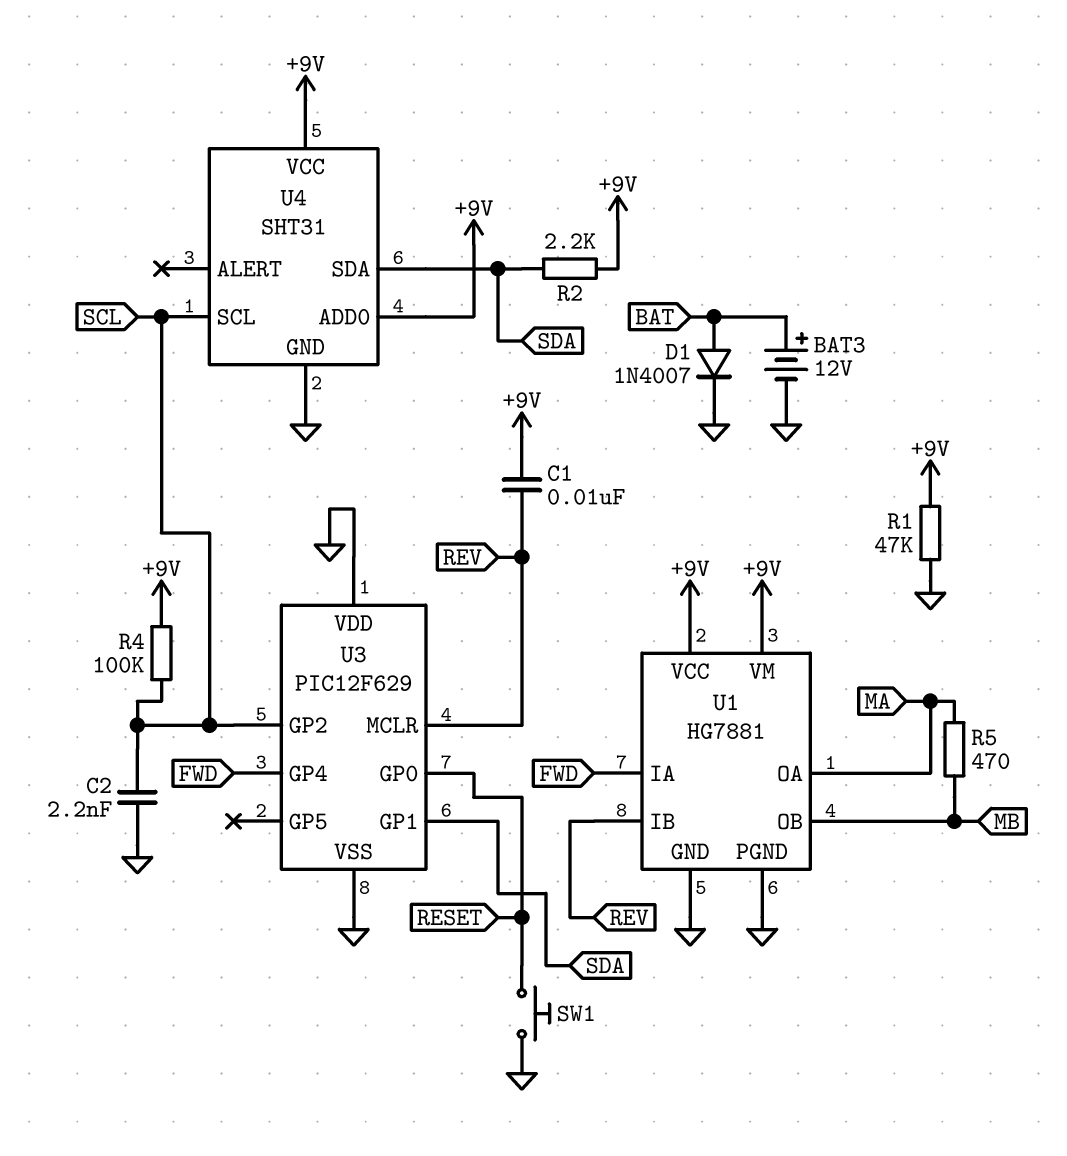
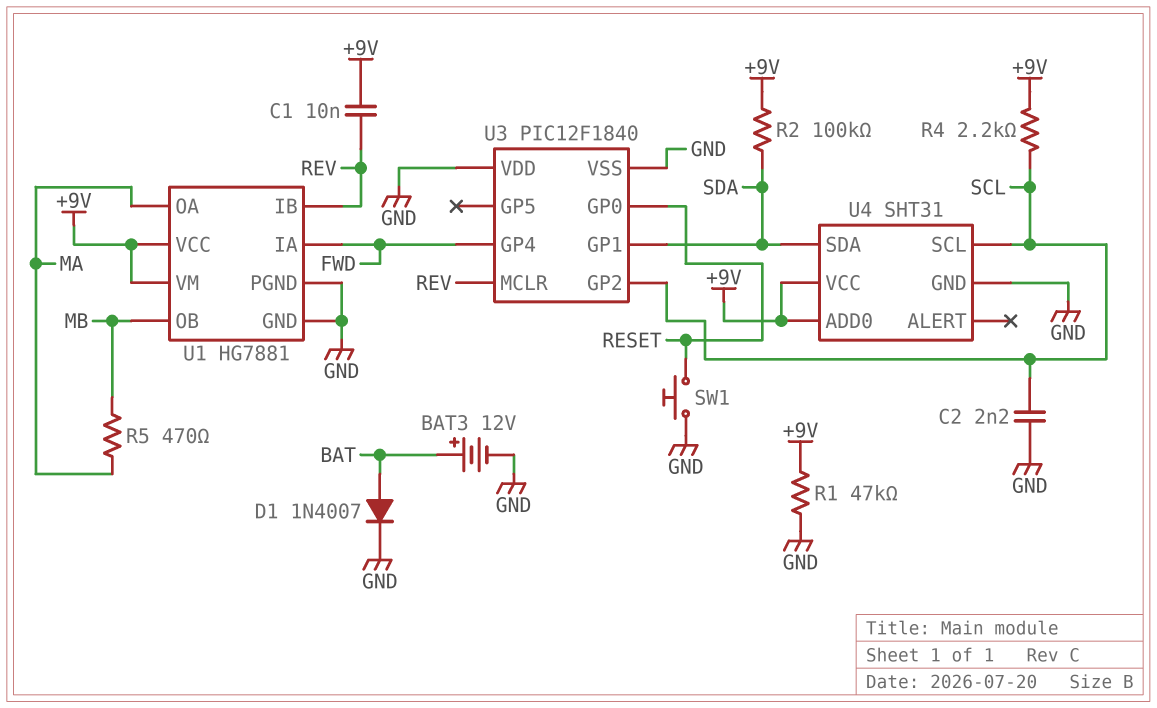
R2: 2.2k (+9V, SDA) -> 100k (+9V, SDA)
R4: 100k (+9V, SCL) -> 2.2k (+9V, SCL)
U3: PIC12F629 -> PIC12F1840

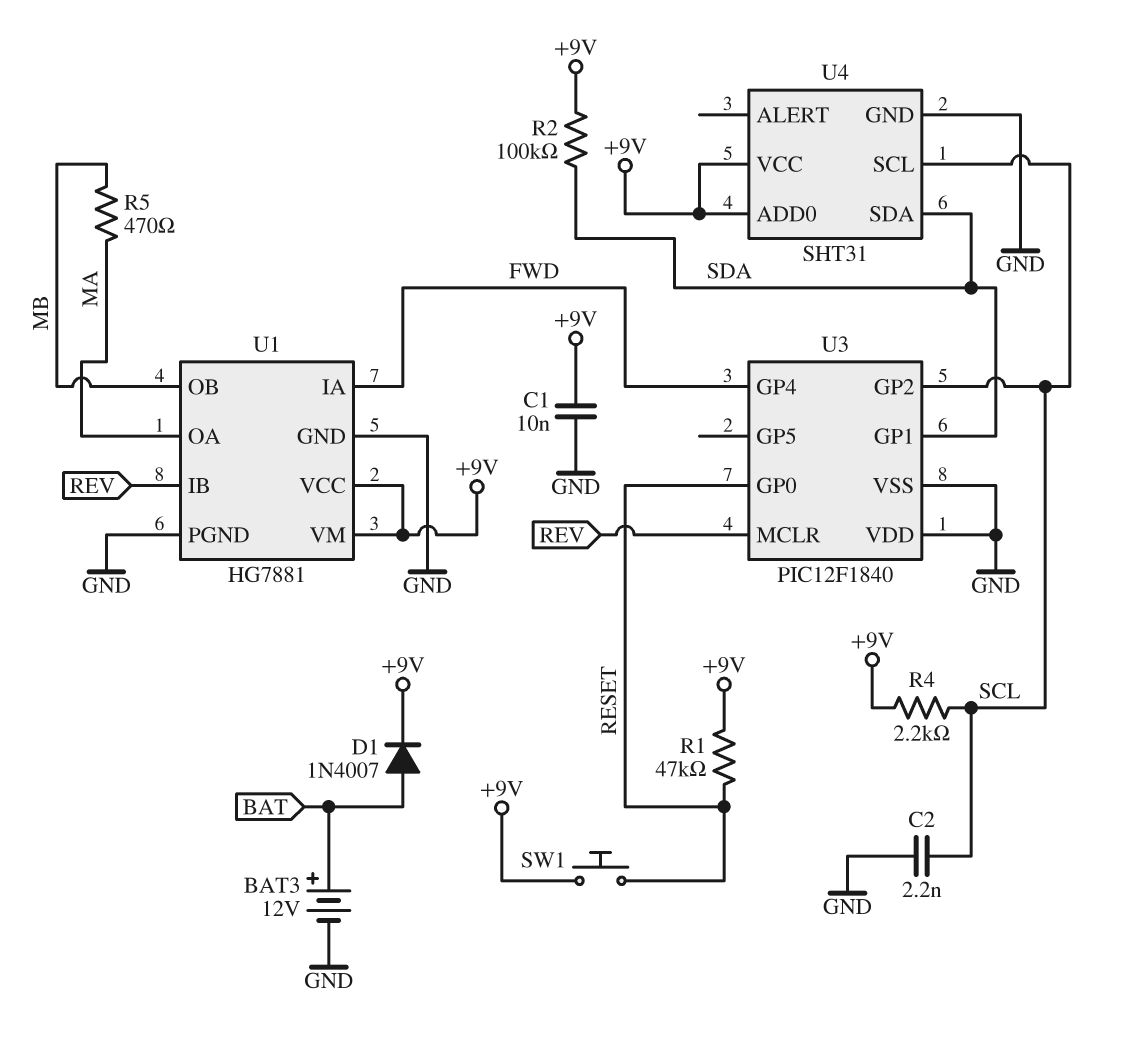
C1: 10nF (+9V, REV) -> 10nF (+9V, GND)
D1: diode 1N4007 (A BAT, K GND) -> diode 1N4007 (A BAT, K +9V)
R1: 47k (+9V, GND) -> 47k (+9V, RESET)
SW1: button (GND, RESET) -> button (+9V, RESET)

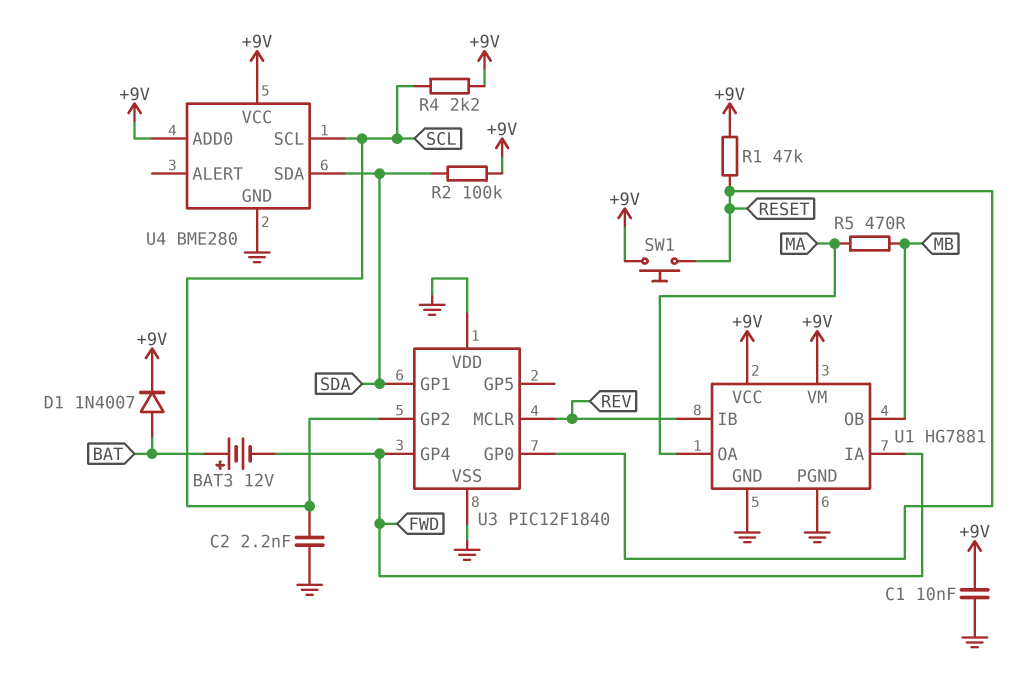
BAT3: 12V (plus BAT, minus GND) -> 12V (plus BAT, minus FWD)
U4: SHT31 -> BME280

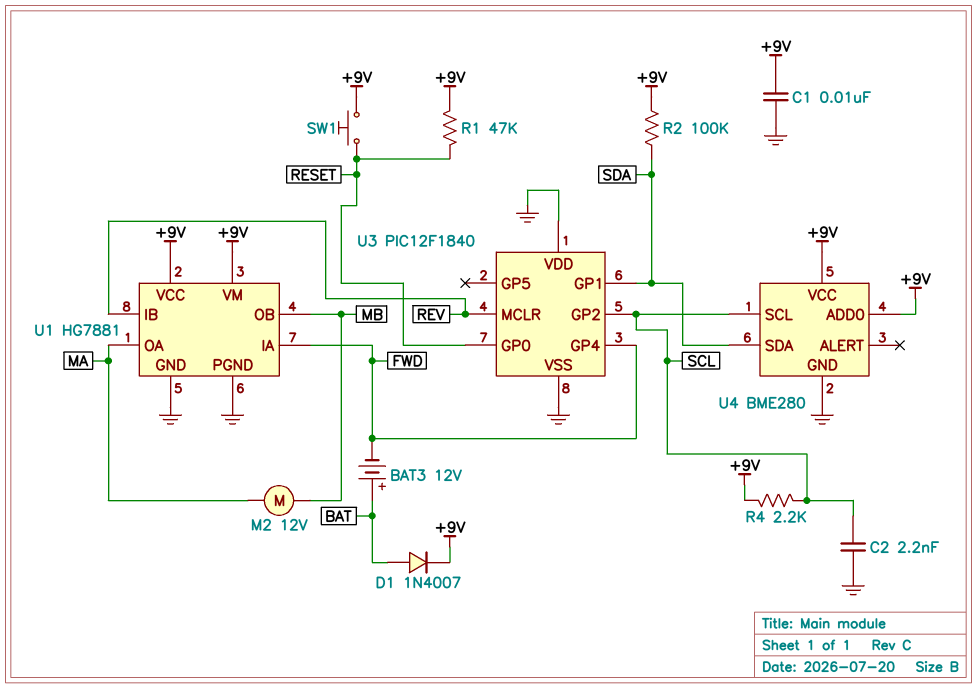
M2: none -> motor 12V (MA, MB)
R5: 470 (MA, MB) -> none

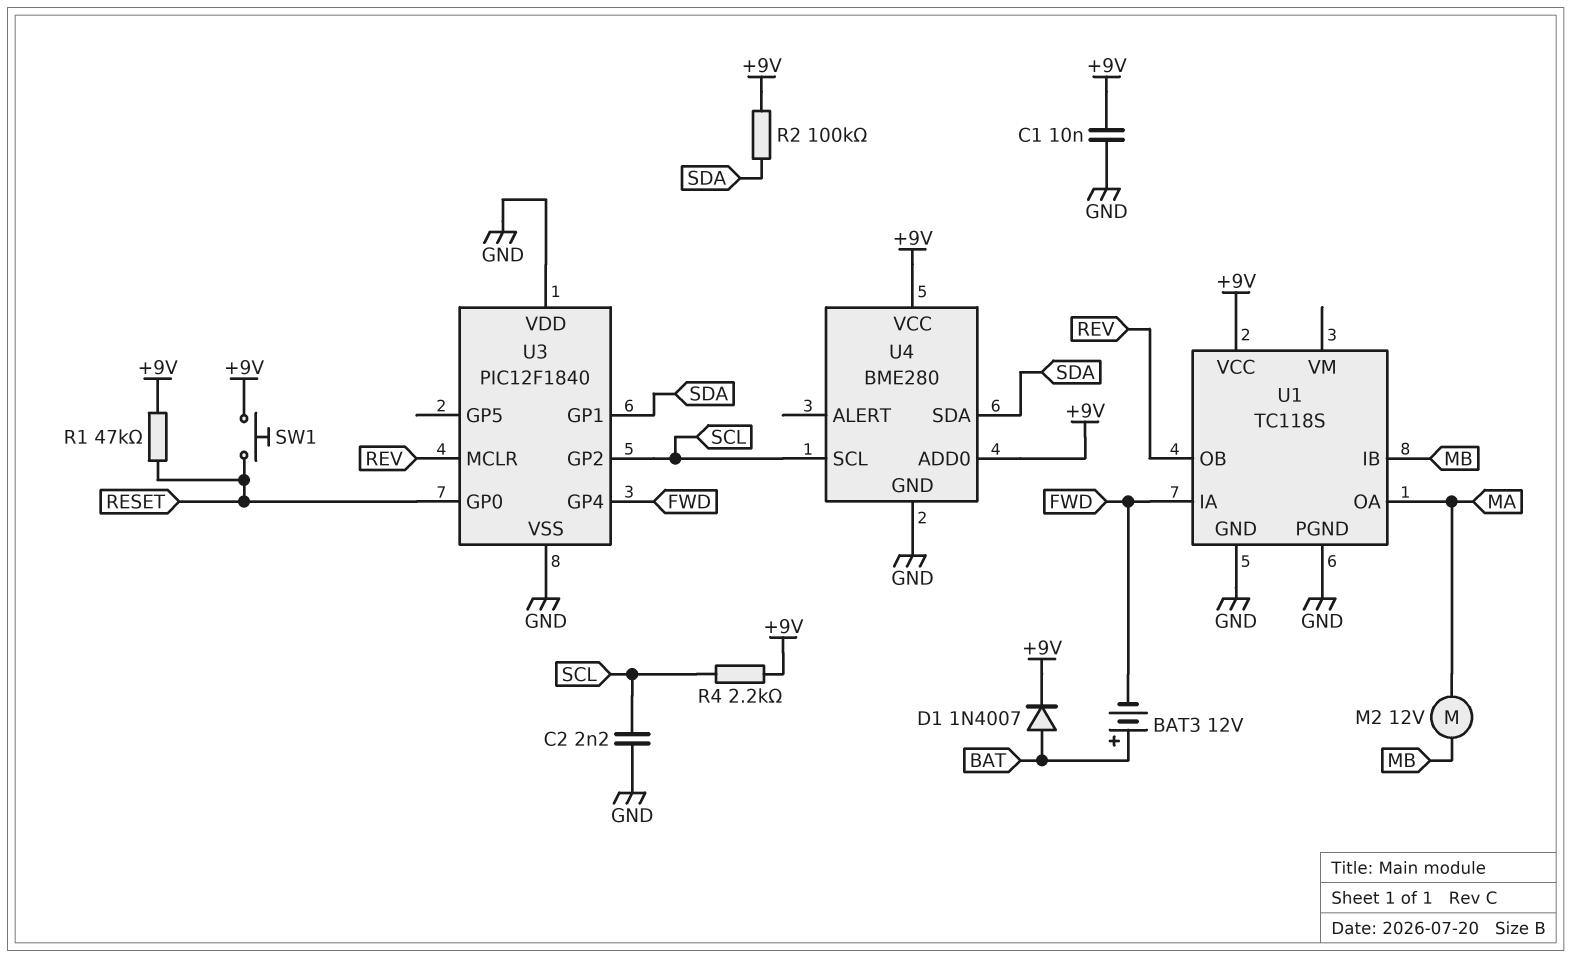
U1: HG7881 -> TC118S
U1 pin IB: REV -> MB
U1 pin OB: MB -> REV
U1 pin VM: +9V -> none

